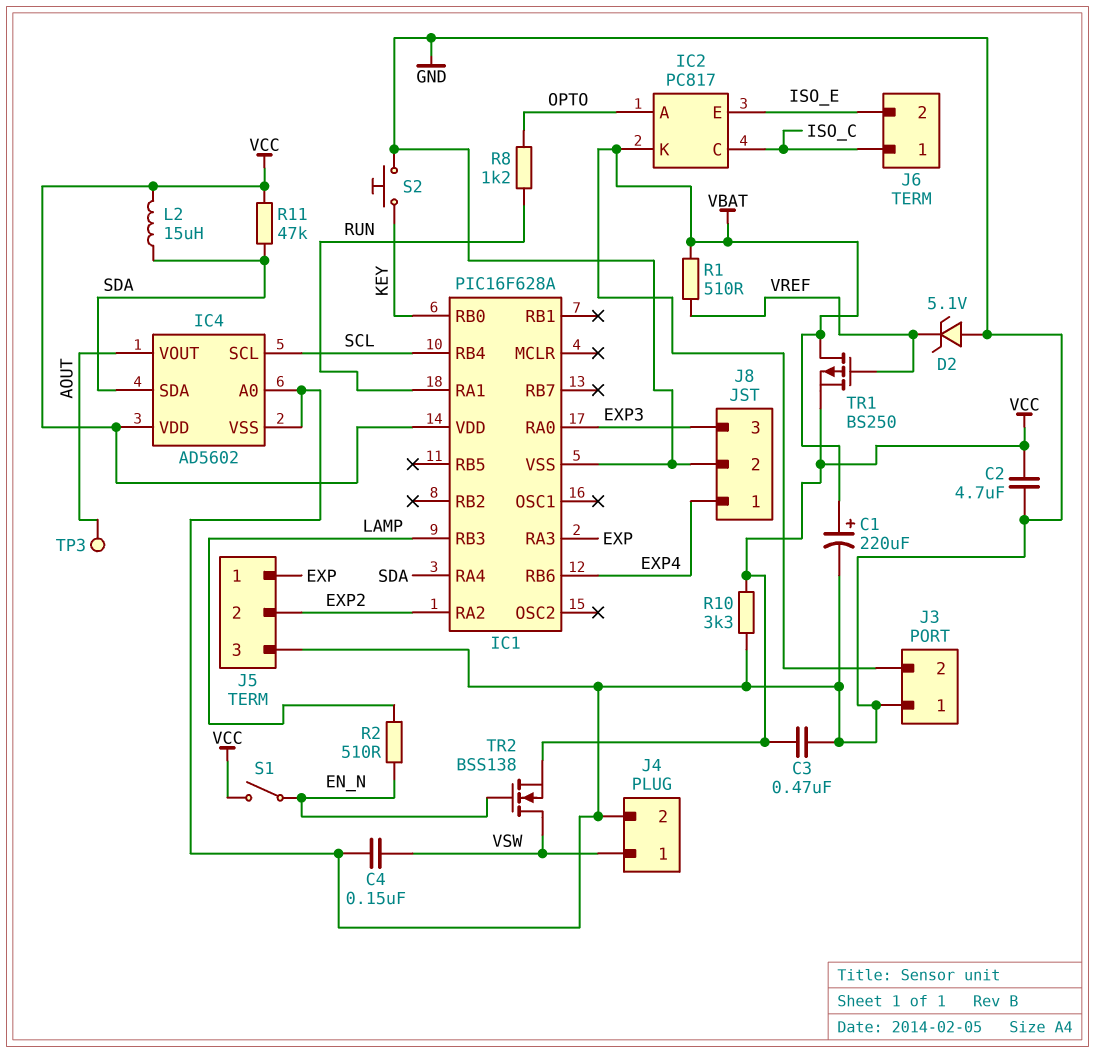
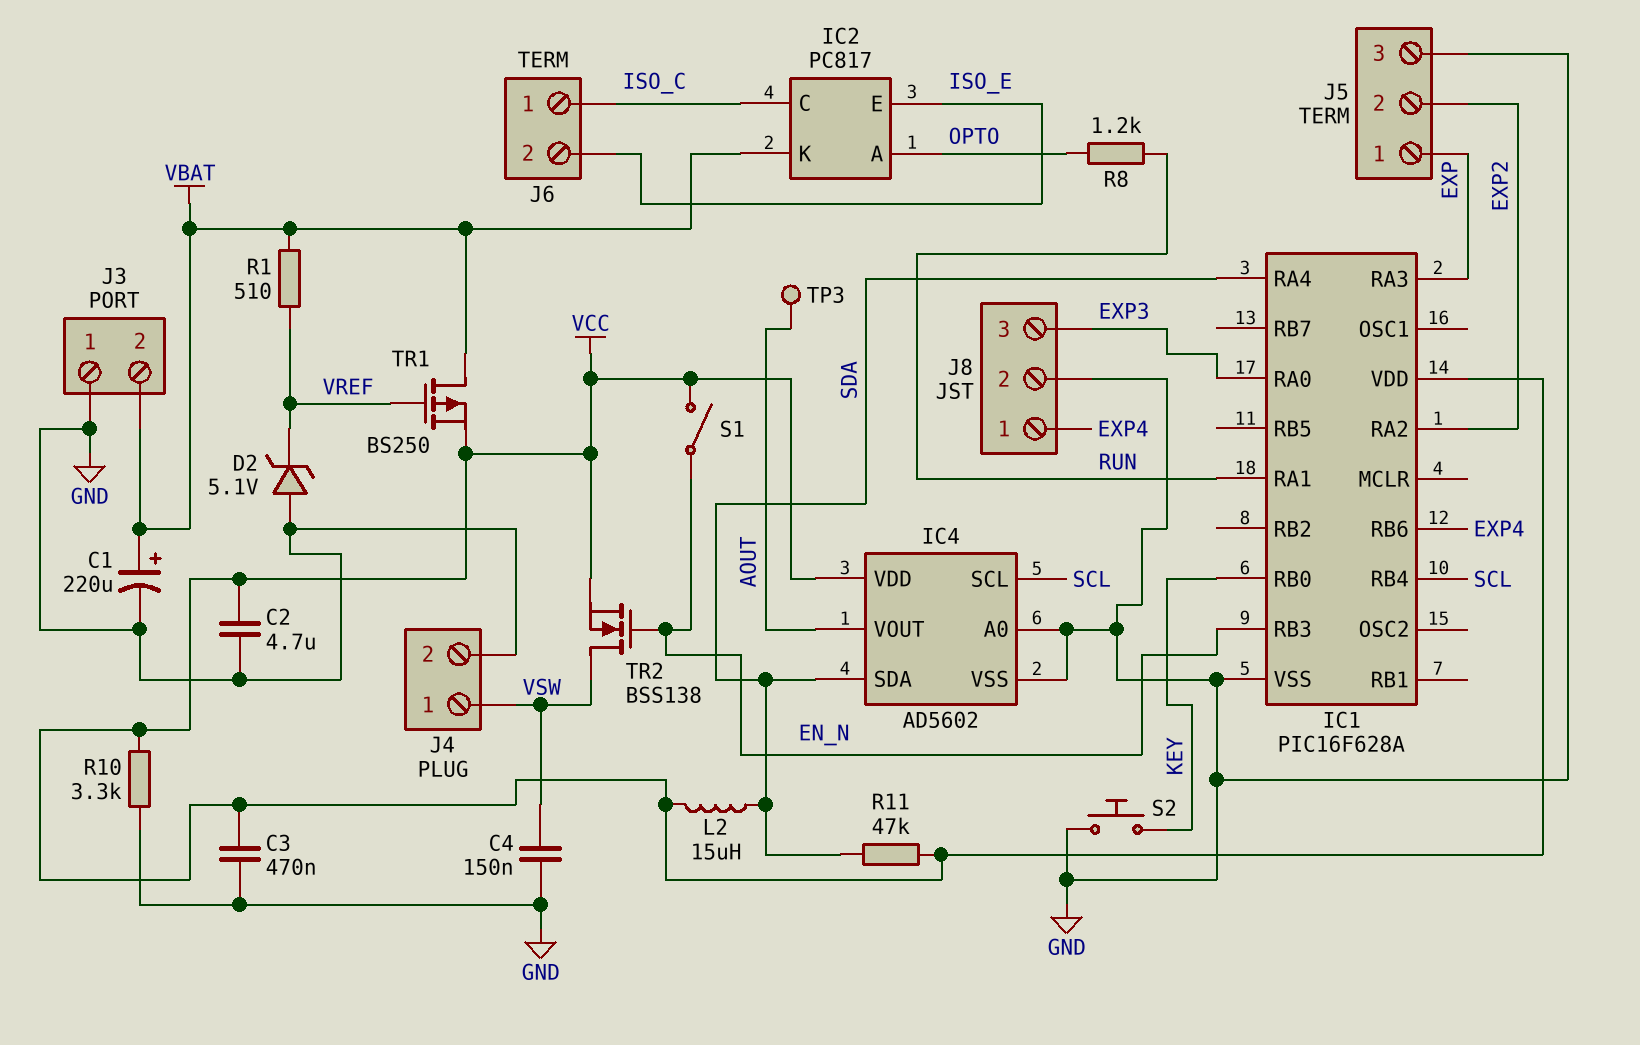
IC1 pin RB3: LAMP -> EN_N
R2: 510 (EN_N, LAMP) -> none

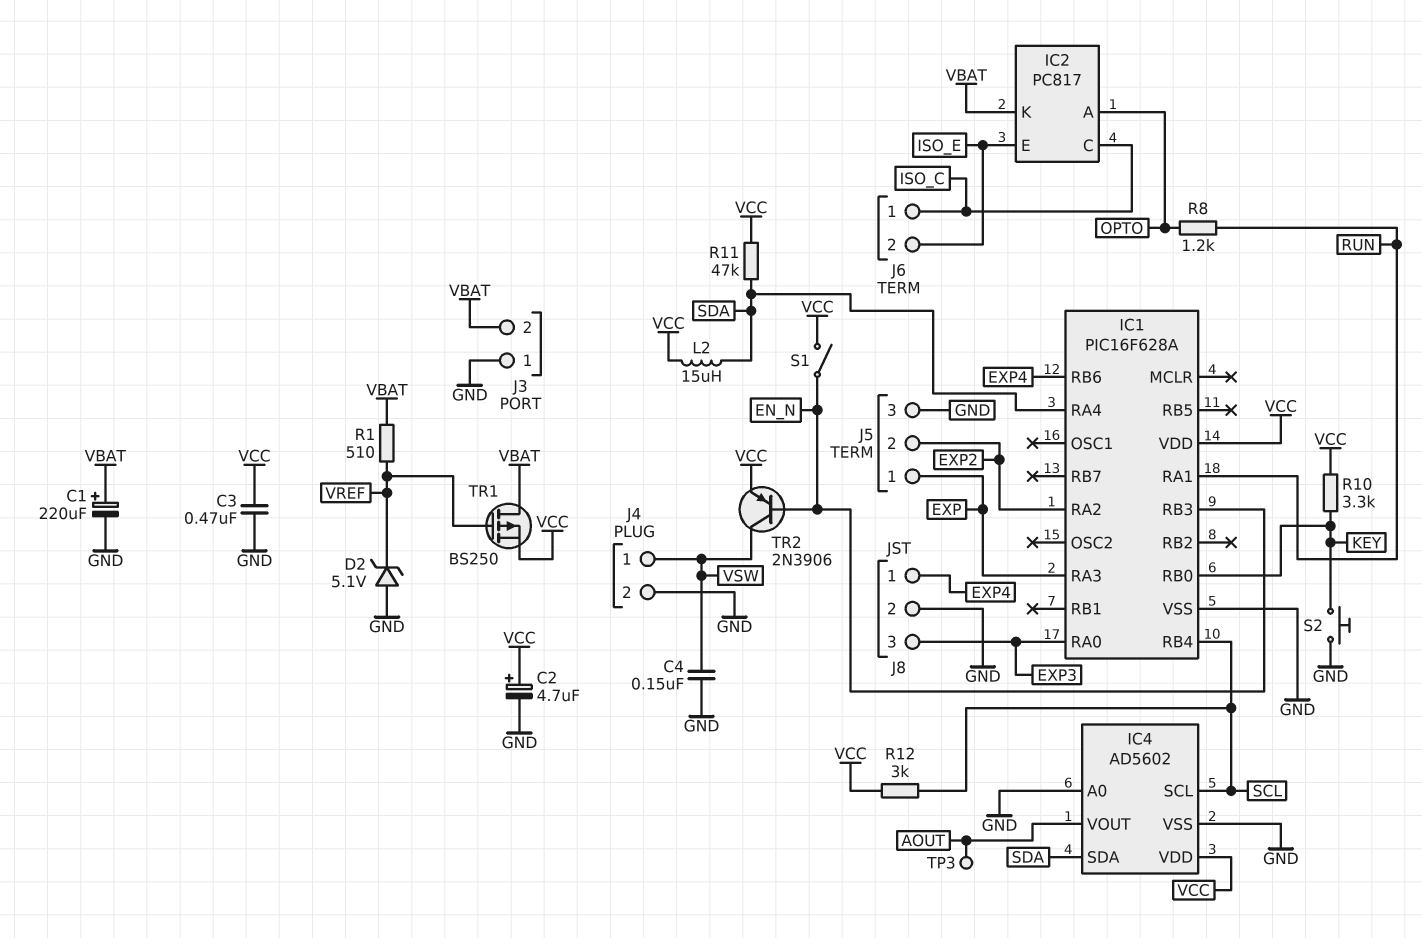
C2: 4.7uF (GND, VCC) -> 4.7uF (plus VCC, minus GND)
R10: 3.3k (GND, VCC) -> 3.3k (KEY, VCC)
R12: none -> 3k (SCL, VCC)
TR2: NMOS BSS138 (G EN_N, D VSW, S VCC) -> PNP 2N3906 (B EN_N, C VSW, E VCC)

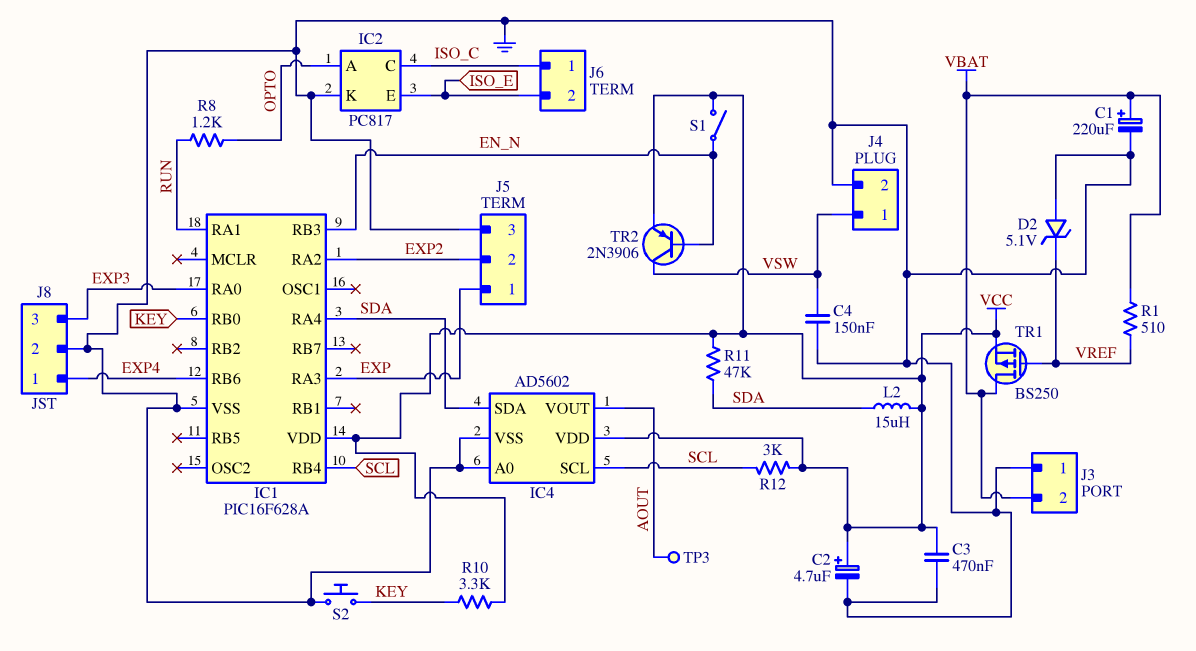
IC2 pin K: VBAT -> GND

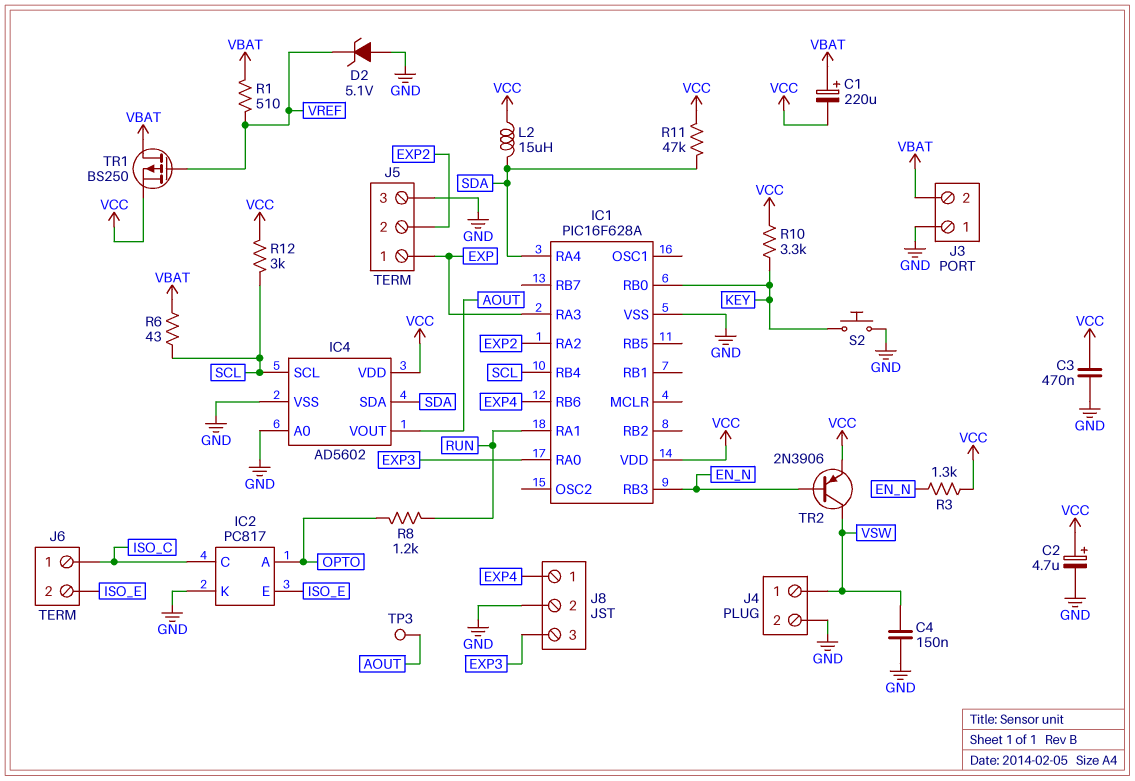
C1: 220uF (plus VBAT, minus GND) -> 220uF (plus VBAT, minus VCC)
R3: none -> 1.3k (EN_N, VCC)
R6: none -> 43 (SCL, VBAT)
S1: switch (EN_N, VCC) -> none

